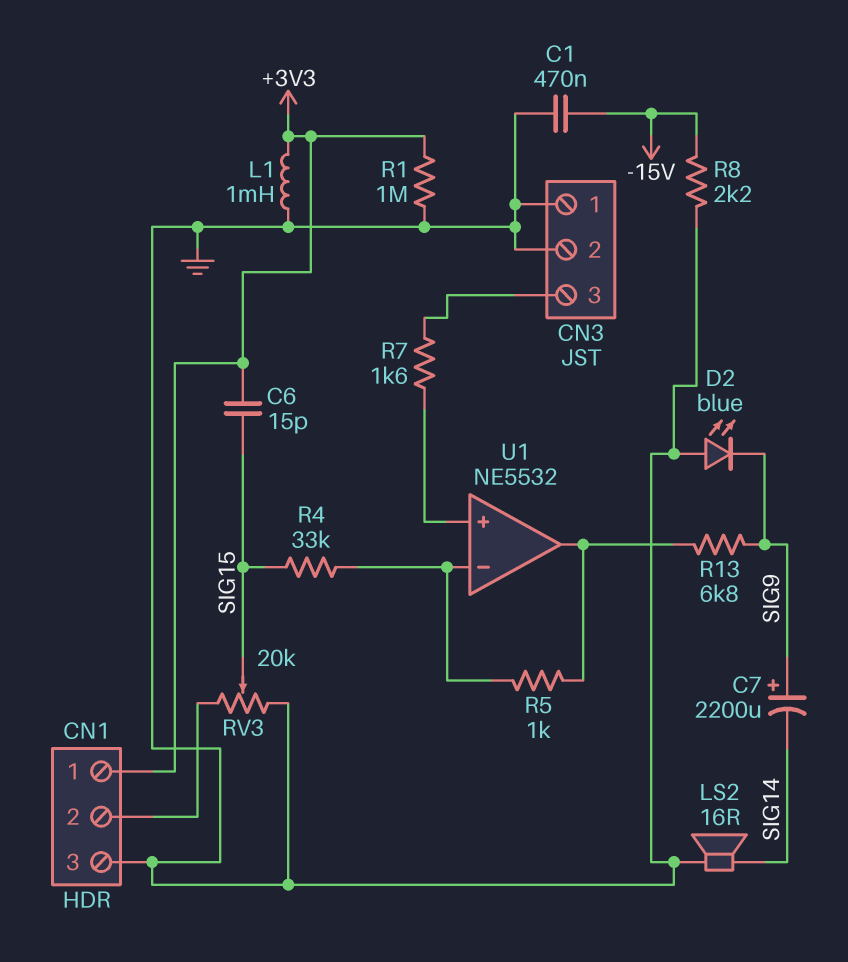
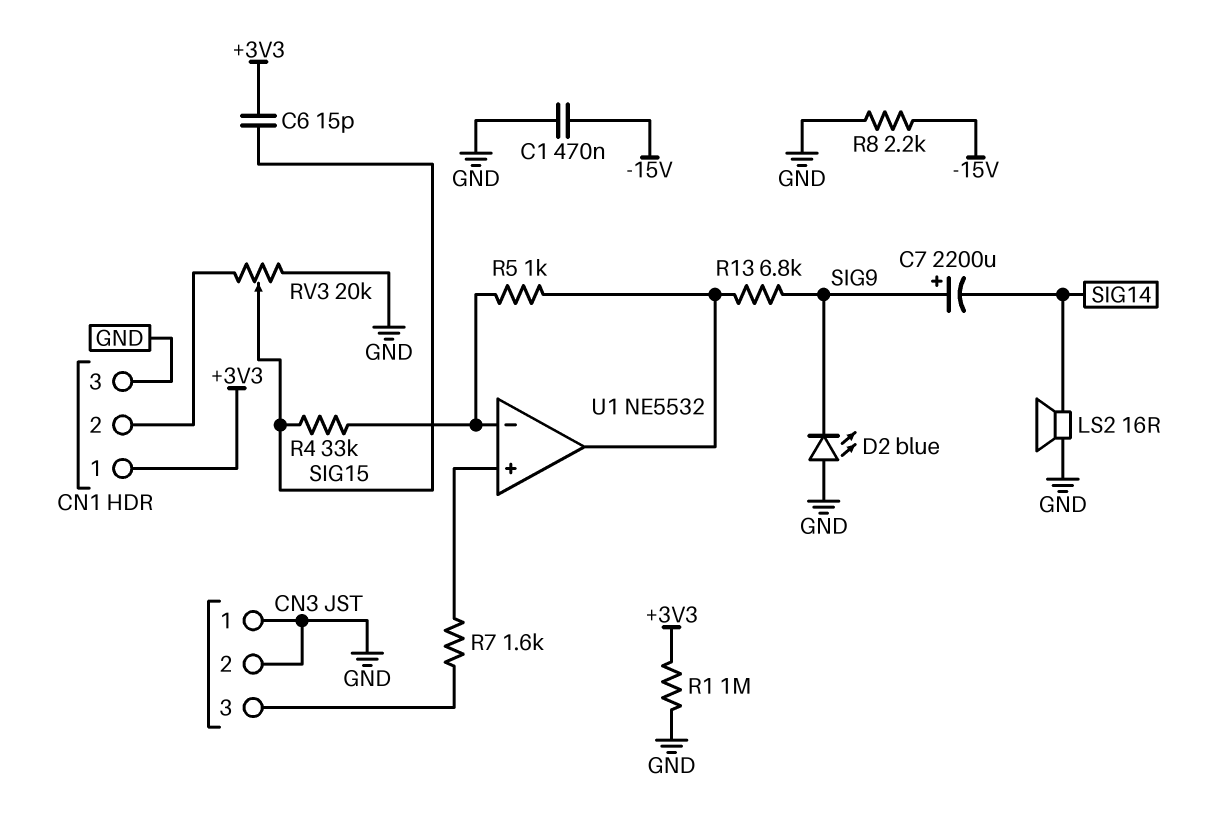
L1: 1mH (+3V3, GND) -> none

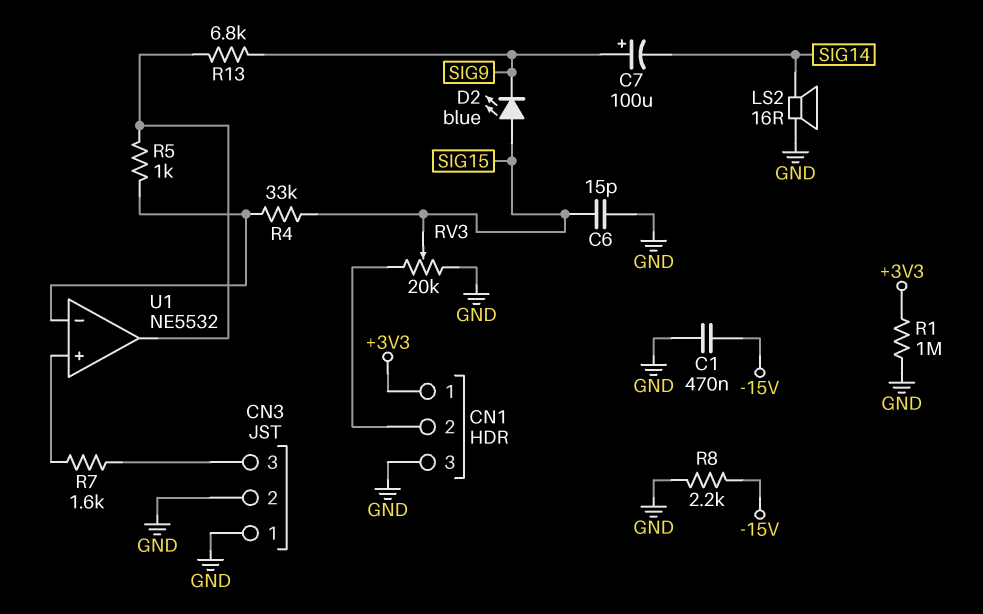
C6: 15pF (+3V3, SIG15) -> 15pF (GND, SIG15)
C7: 2200uF (plus SIG9, minus SIG14) -> 100uF (plus SIG9, minus SIG14)
D2: LED blue (A GND, K SIG9) -> LED blue (A SIG15, K SIG9)

